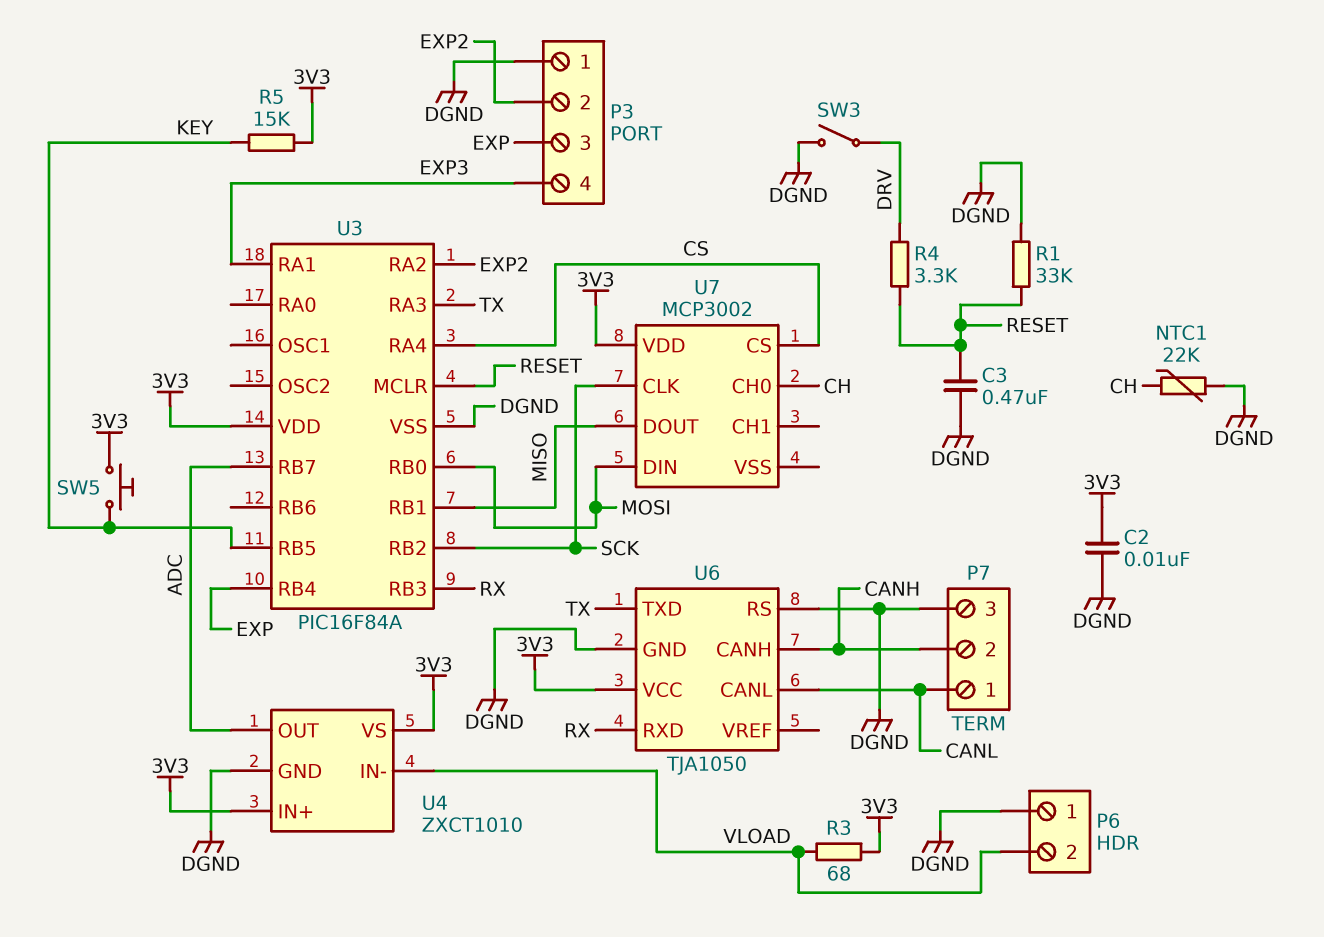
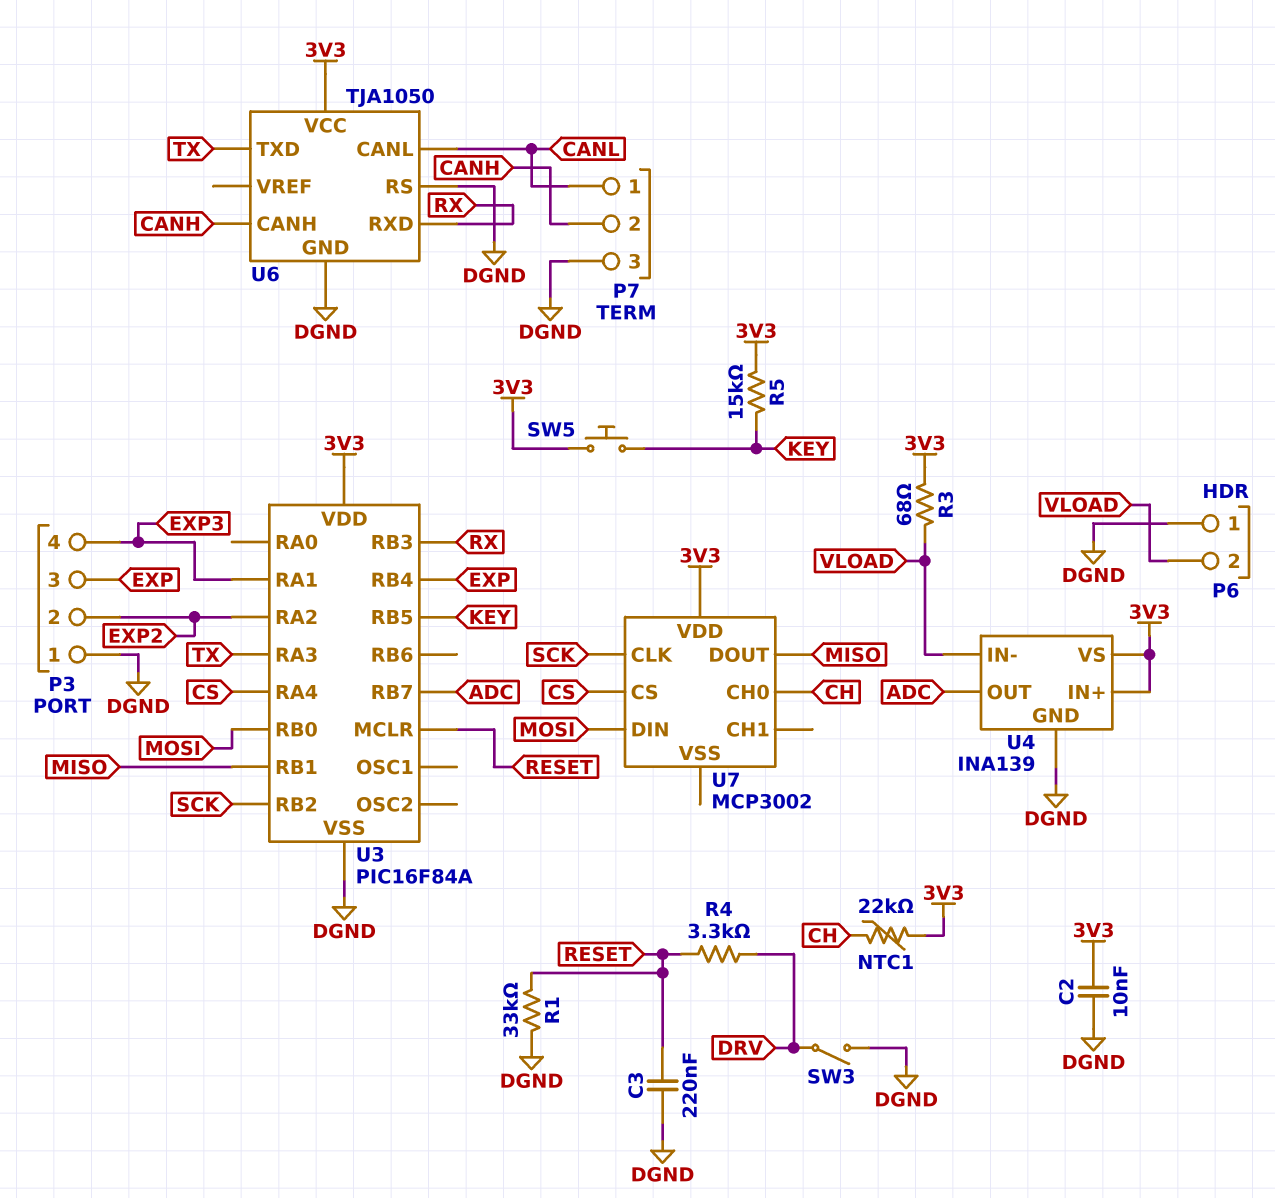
C3: 470nF (DGND, RESET) -> 220nF (DGND, RESET)
NTC1: 22k (CH, DGND) -> 22k (3V3, CH)
U4: ZXCT1010 -> INA139

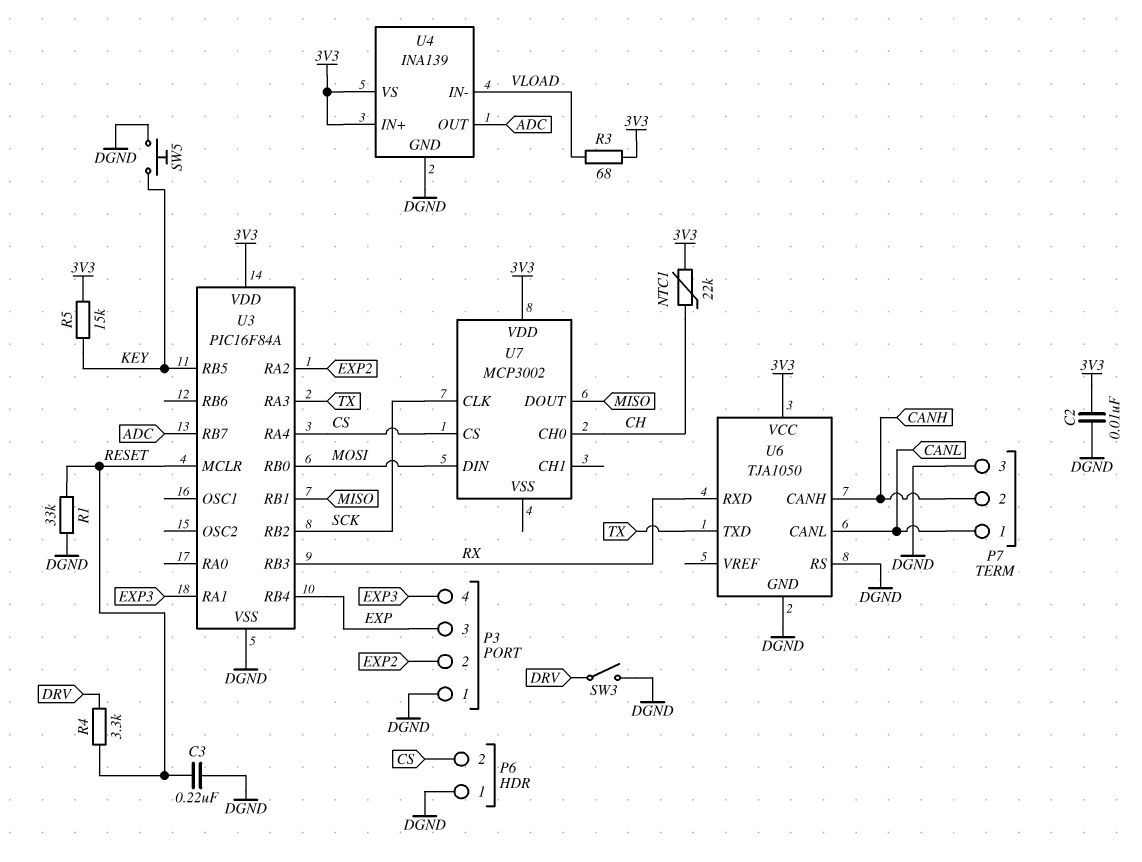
P6 pin 2: VLOAD -> CS
SW5: button (3V3, KEY) -> button (DGND, KEY)

